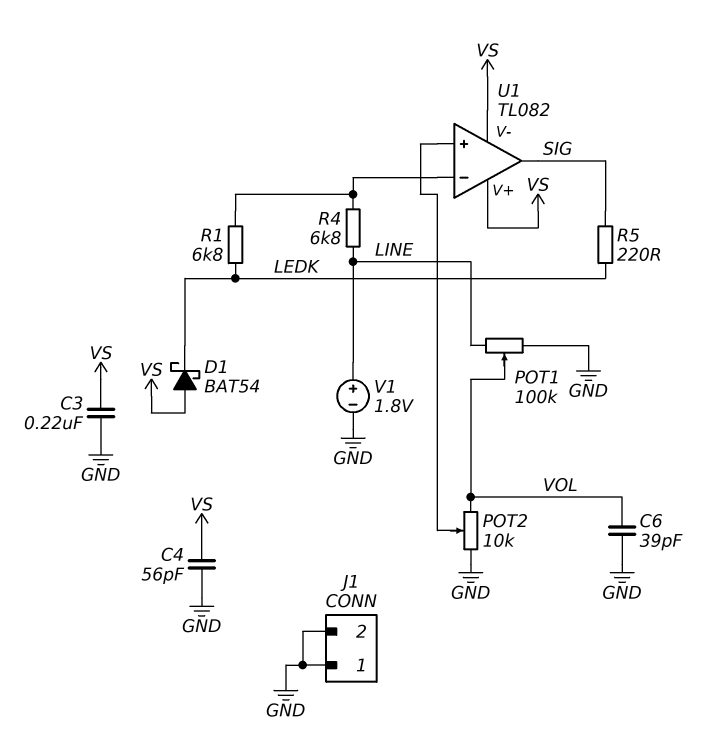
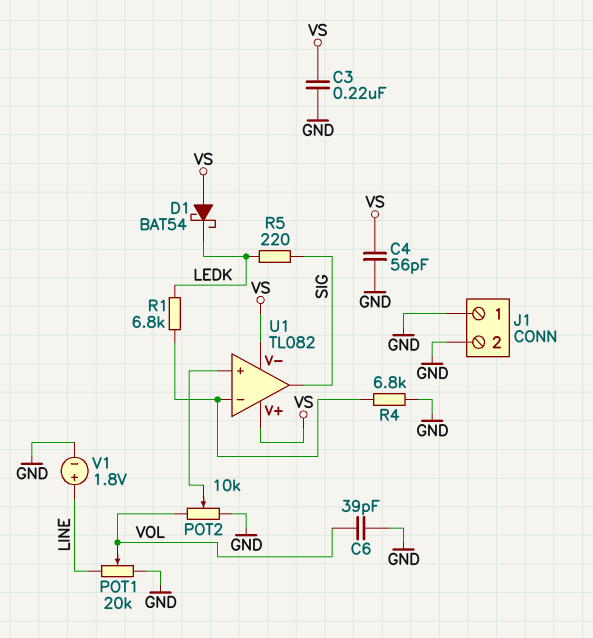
POT1: 100k (GND, LINE, wiper VOL) -> 20k (GND, LINE, wiper VOL)
R4: 6.8k (LINE, U1/in-) -> 6.8k (GND, U1/in-)

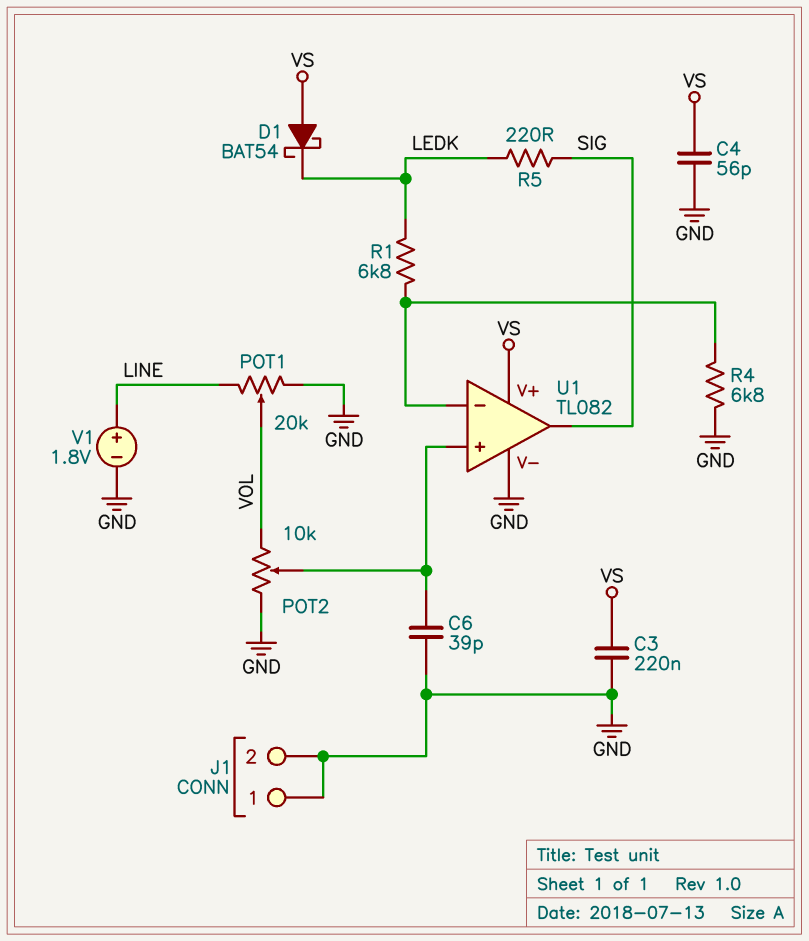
C6: 39pF (GND, VOL) -> 39pF (GND, U1/in+)
U1 pin V-: VS -> GND

